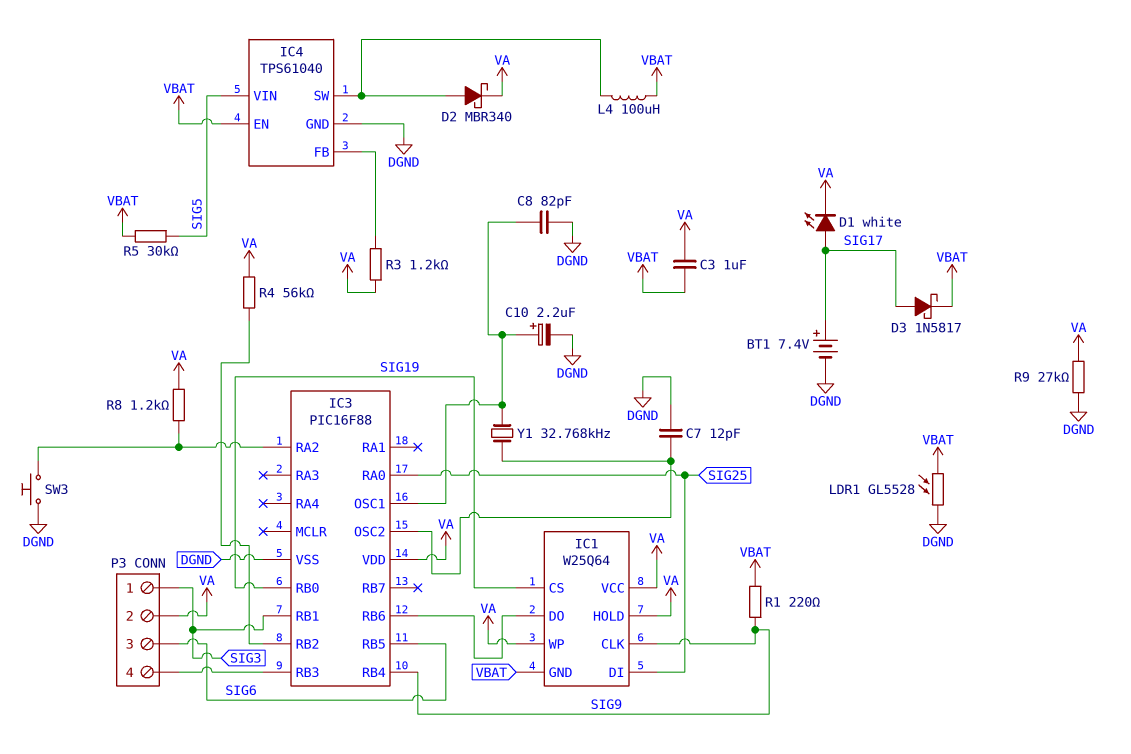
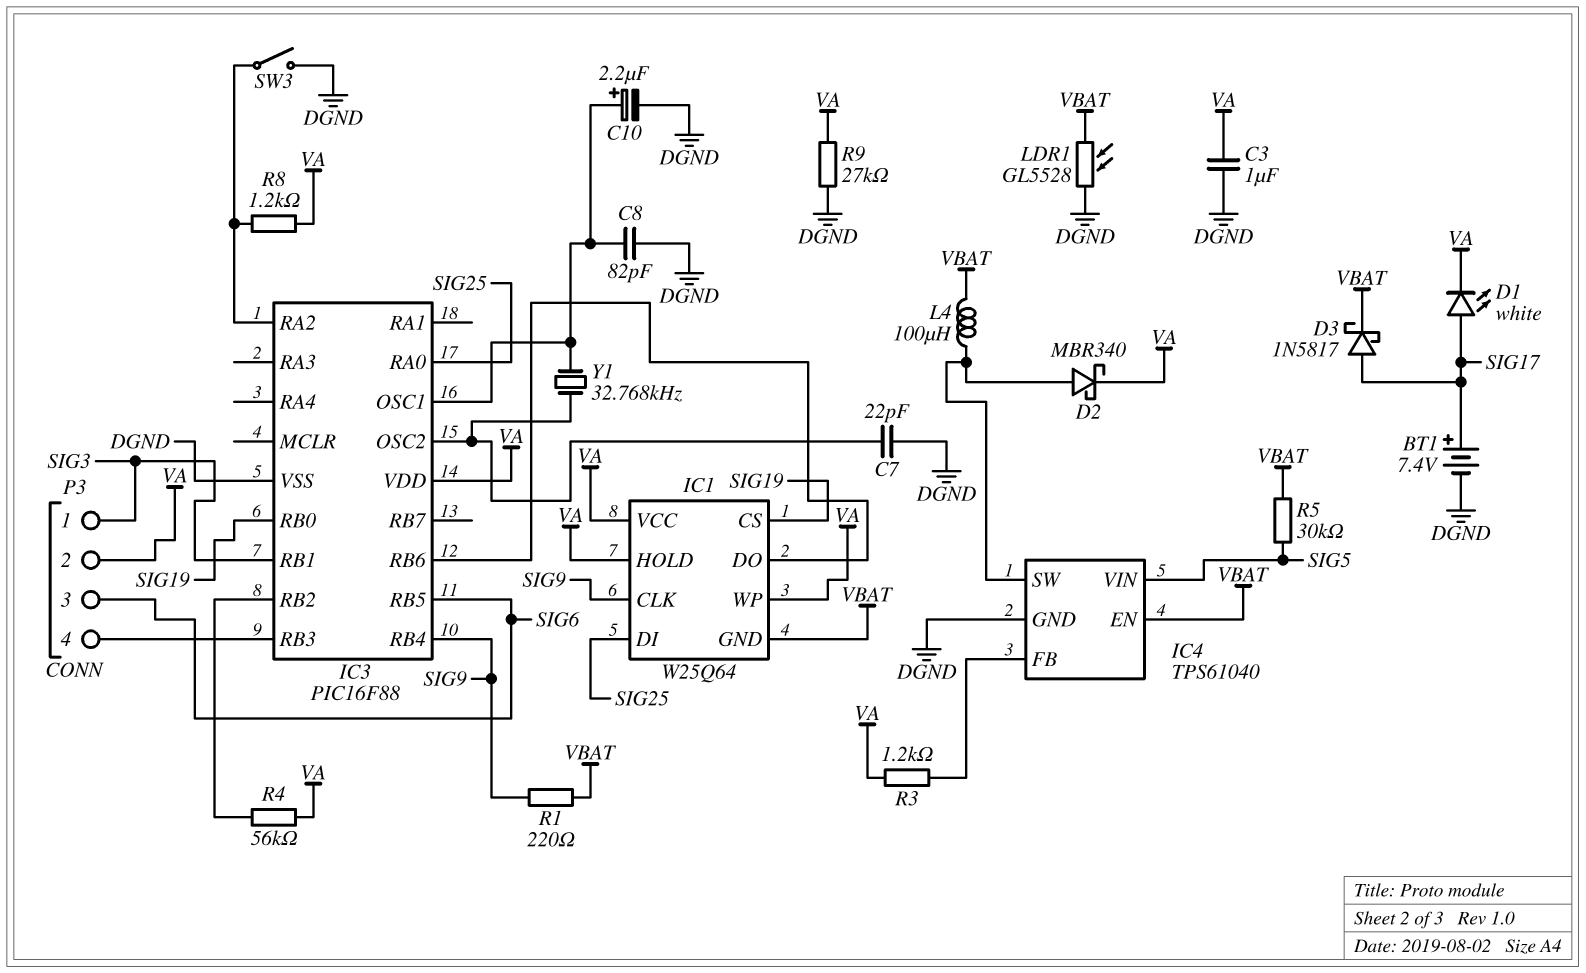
C3: 1uF (VA, VBAT) -> 1uF (DGND, VA)
C7: 12pF (DGND, IC3/OSC2) -> 22pF (DGND, IC3/OSC2)
SW3: button (DGND, IC3/RA2) -> switch (DGND, IC3/RA2)

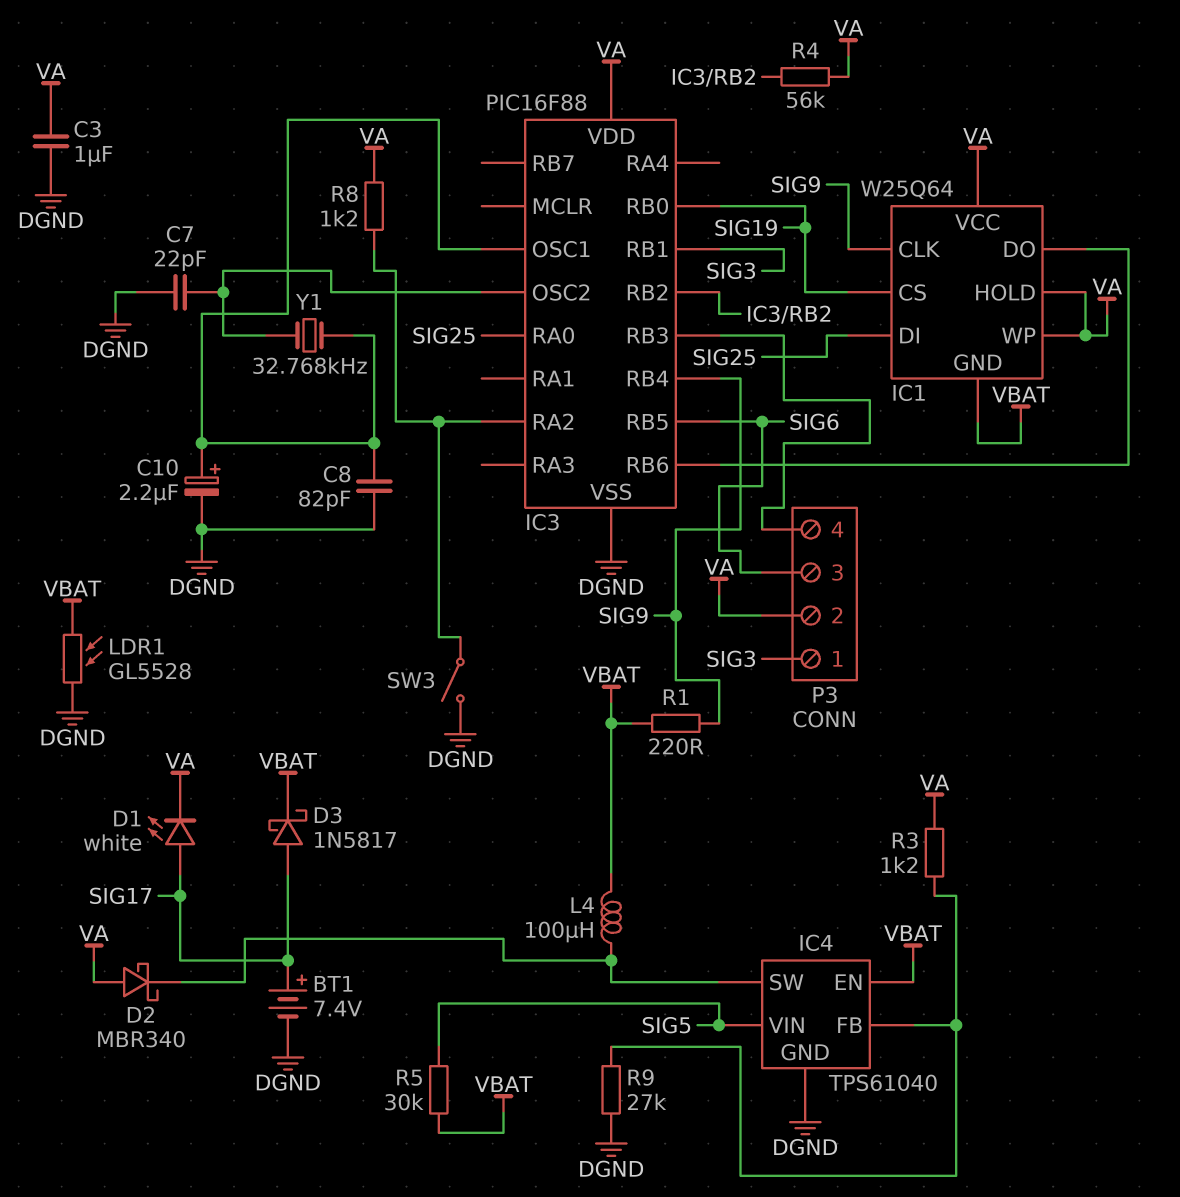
D2: schottky MBR340 (A IC4/SW, K VA) -> schottky MBR340 (A VA, K IC4/SW)
R9: 27k (DGND, VA) -> 27k (DGND, IC4/FB)

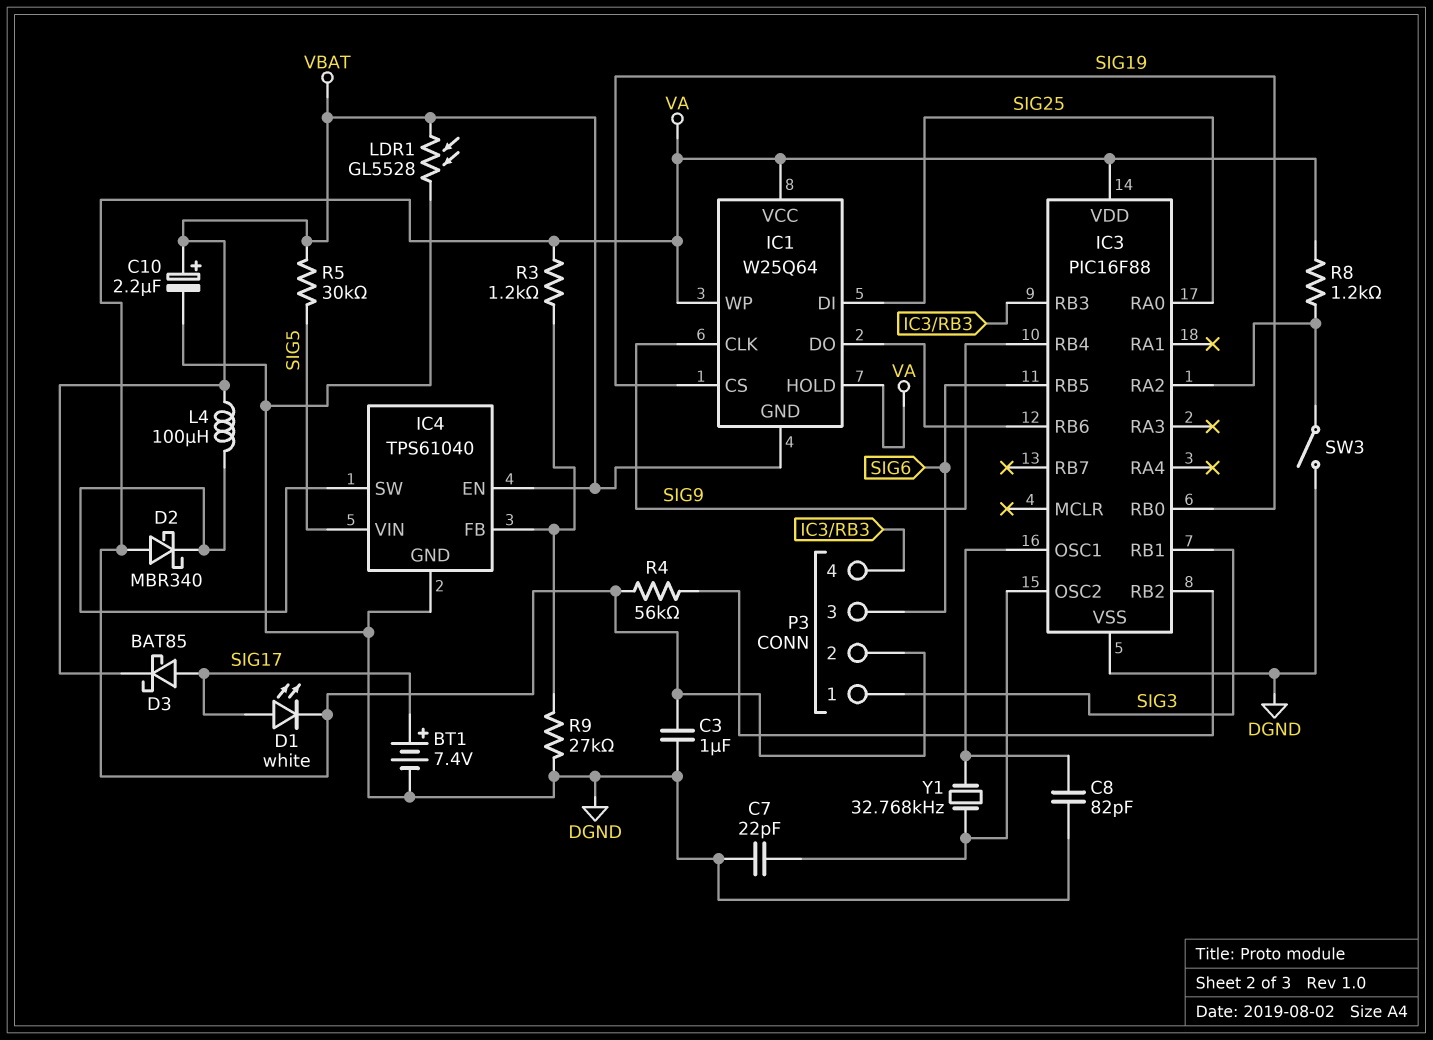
C10: 2.2uF (plus IC3/OSC1, minus DGND) -> 2.2uF (plus VBAT, minus DGND)
D3: schottky 1N5817 (A SIG17, K VBAT) -> schottky BAT85 (A SIG17, K VBAT)
R1: 220 (SIG9, VBAT) -> none

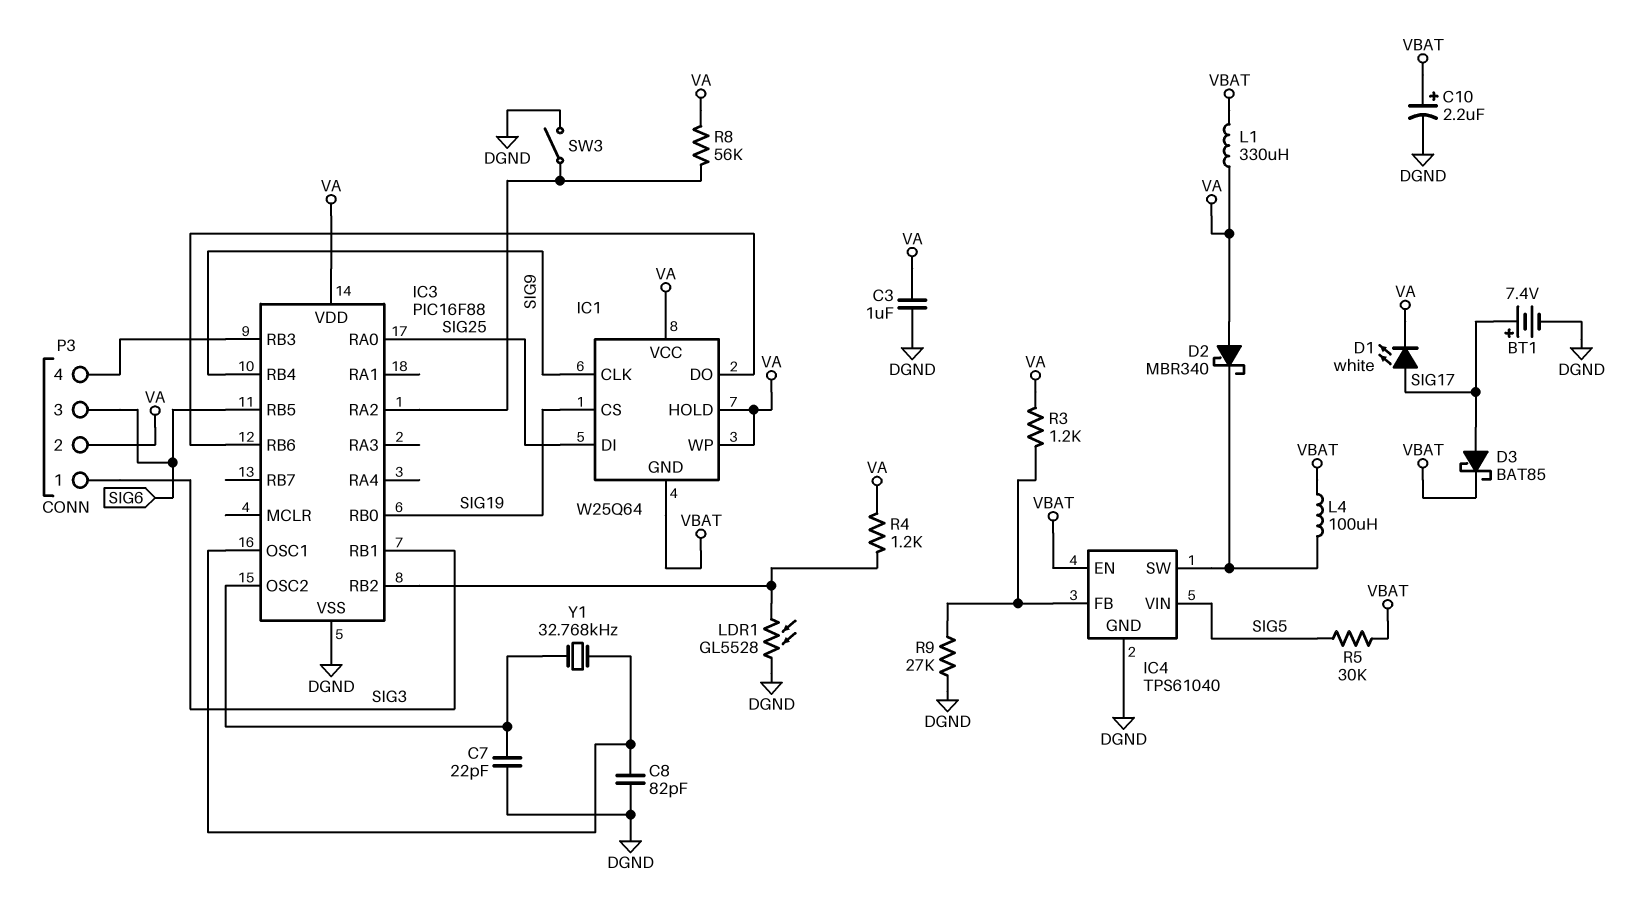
L1: none -> 330uH (VA, VBAT)
LDR1: GL5528 (DGND, VBAT) -> GL5528 (DGND, IC3/RB2)
R4: 56k (IC3/RB2, VA) -> 1.2k (IC3/RB2, VA)
R8: 1.2k (IC3/RA2, VA) -> 56k (IC3/RA2, VA)

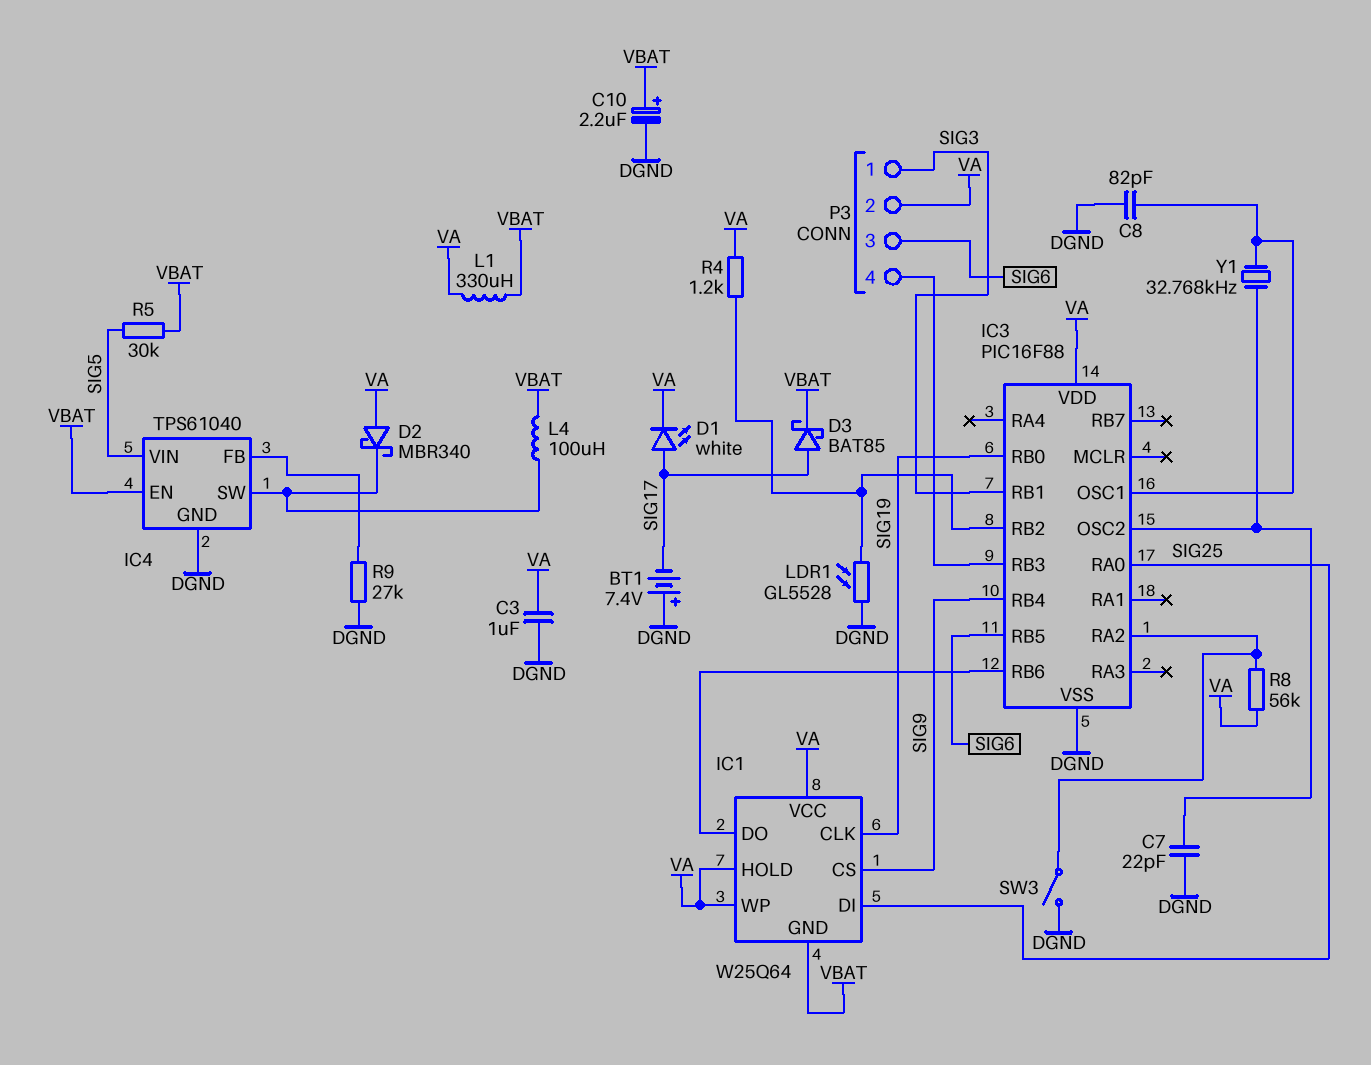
BT1: 7.4V (plus SIG17, minus DGND) -> 7.4V (plus DGND, minus SIG17)
IC1 pin CLK: SIG9 -> SIG19
IC1 pin CS: SIG19 -> SIG9
R3: 1.2k (IC4/FB, VA) -> none

